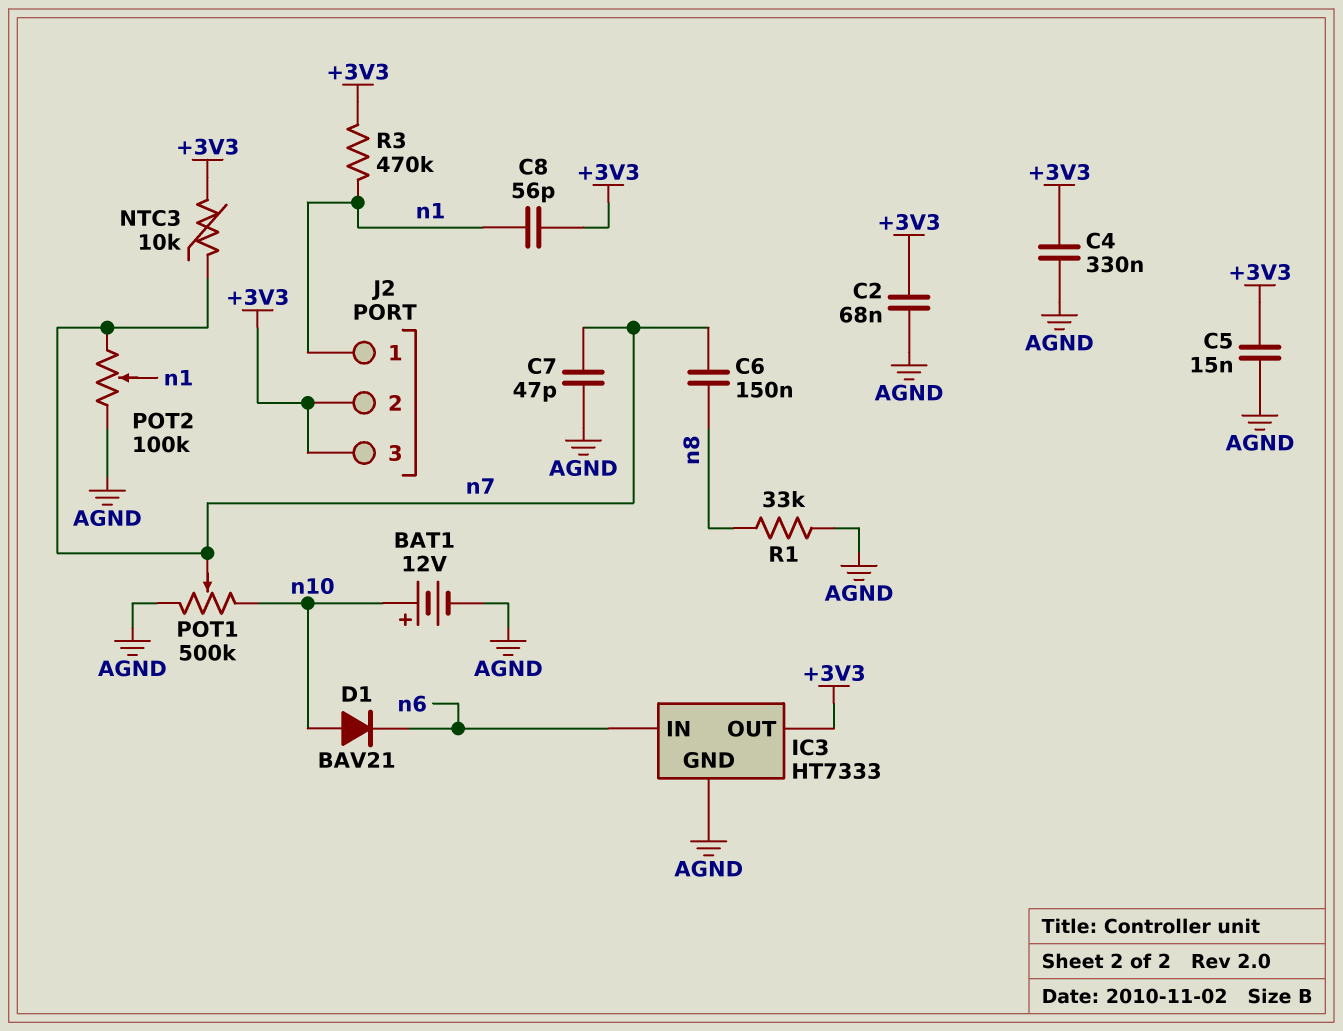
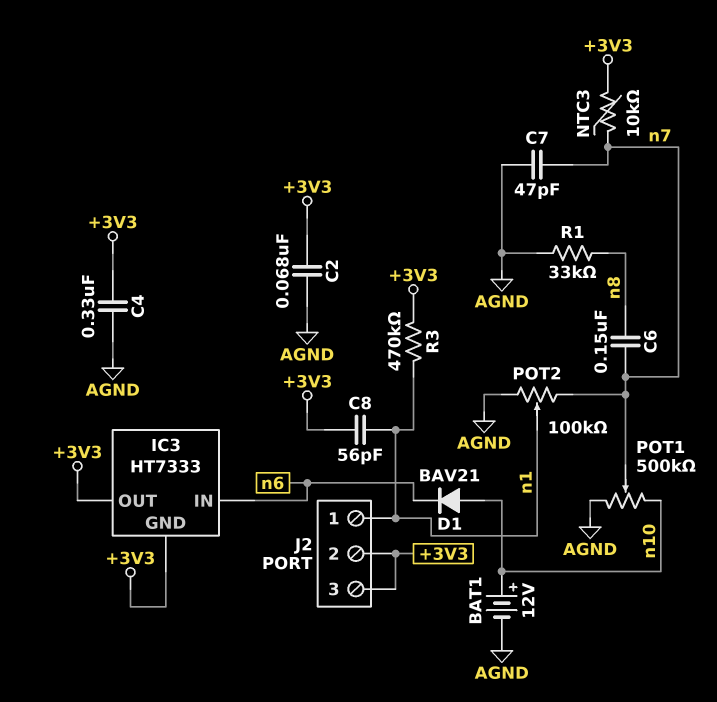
C5: 15nF (+3V3, AGND) -> none
IC3 pin GND: AGND -> +3V3

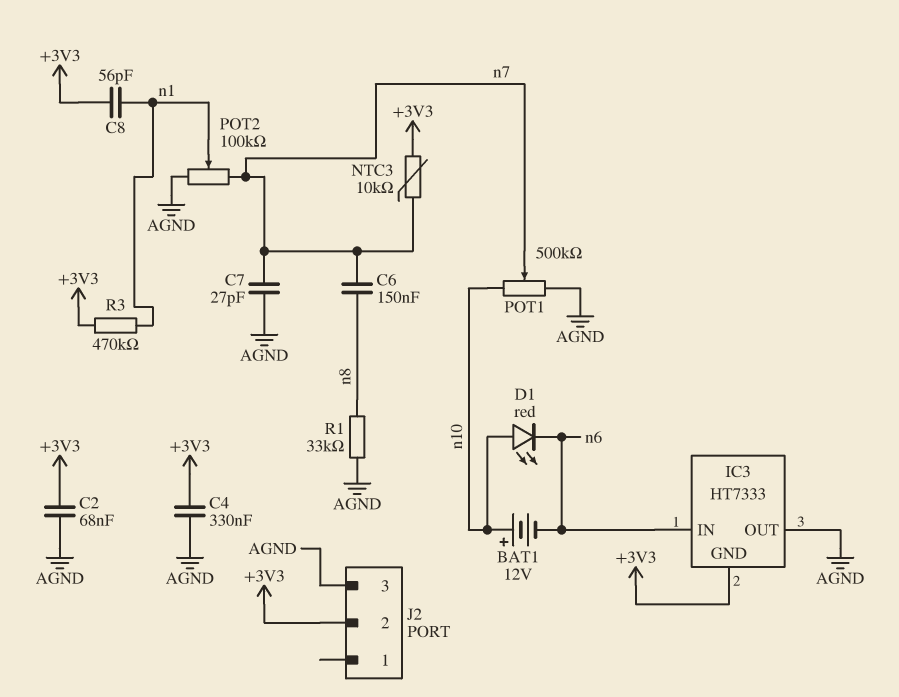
BAT1: 12V (plus n10, minus AGND) -> 12V (plus n10, minus n6)
C7: 47pF (AGND, n7) -> 27pF (AGND, n7)
D1: diode BAV21 (A n10, K n6) -> LED red (A n10, K n6)
IC3 pin OUT: +3V3 -> AGND
J2 pin 1: n1 -> none
J2 pin 3: +3V3 -> AGND

